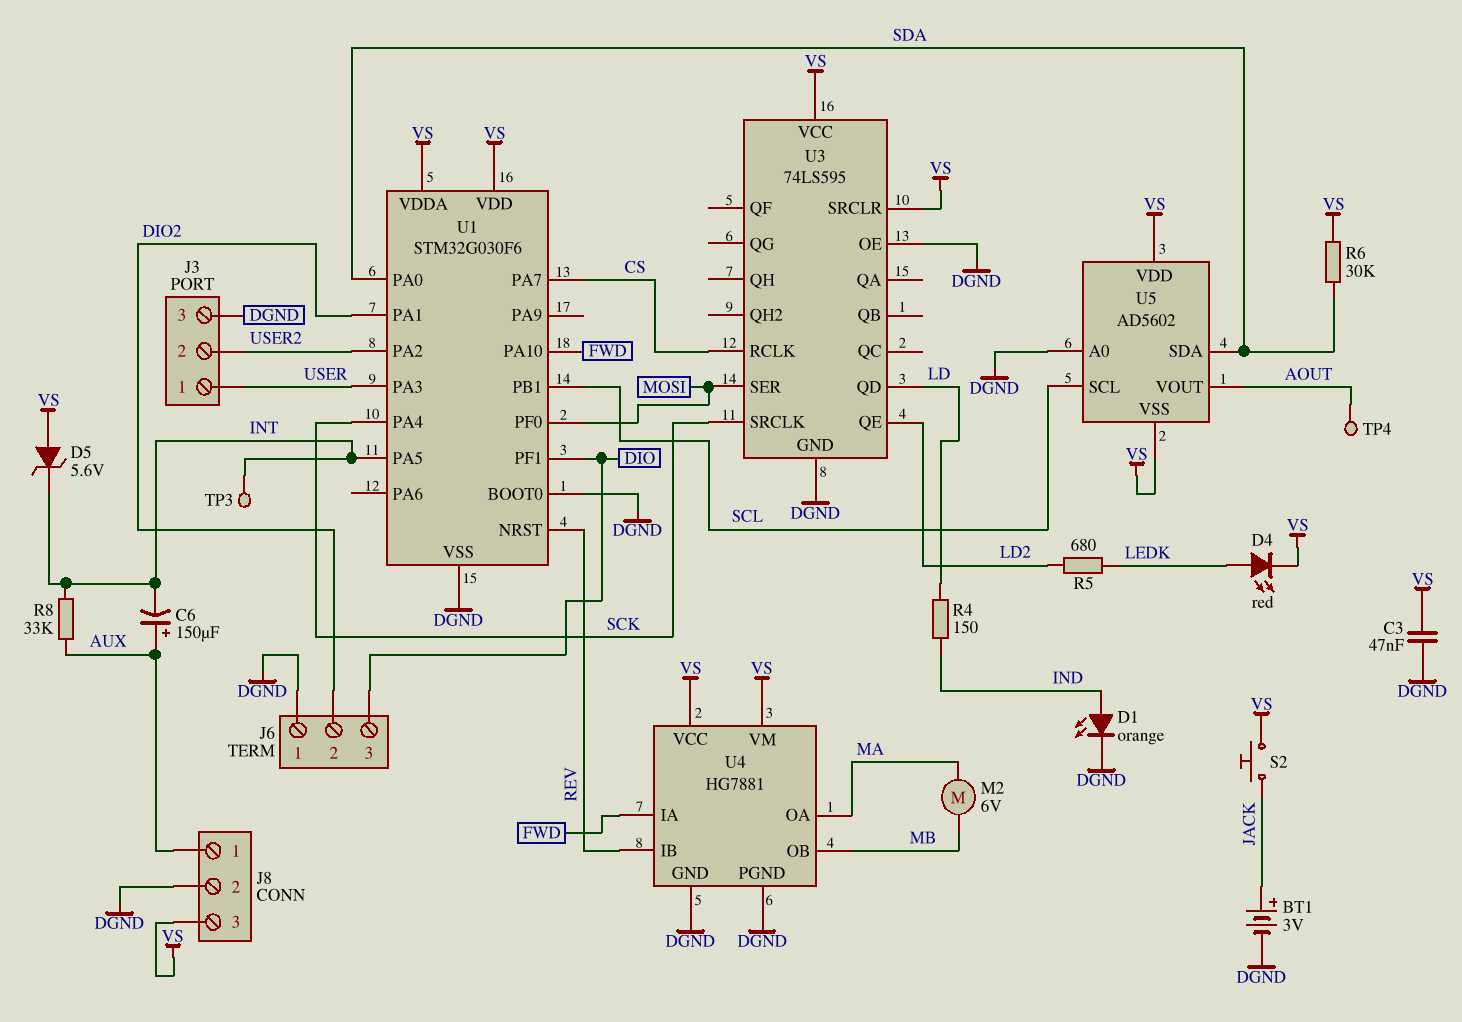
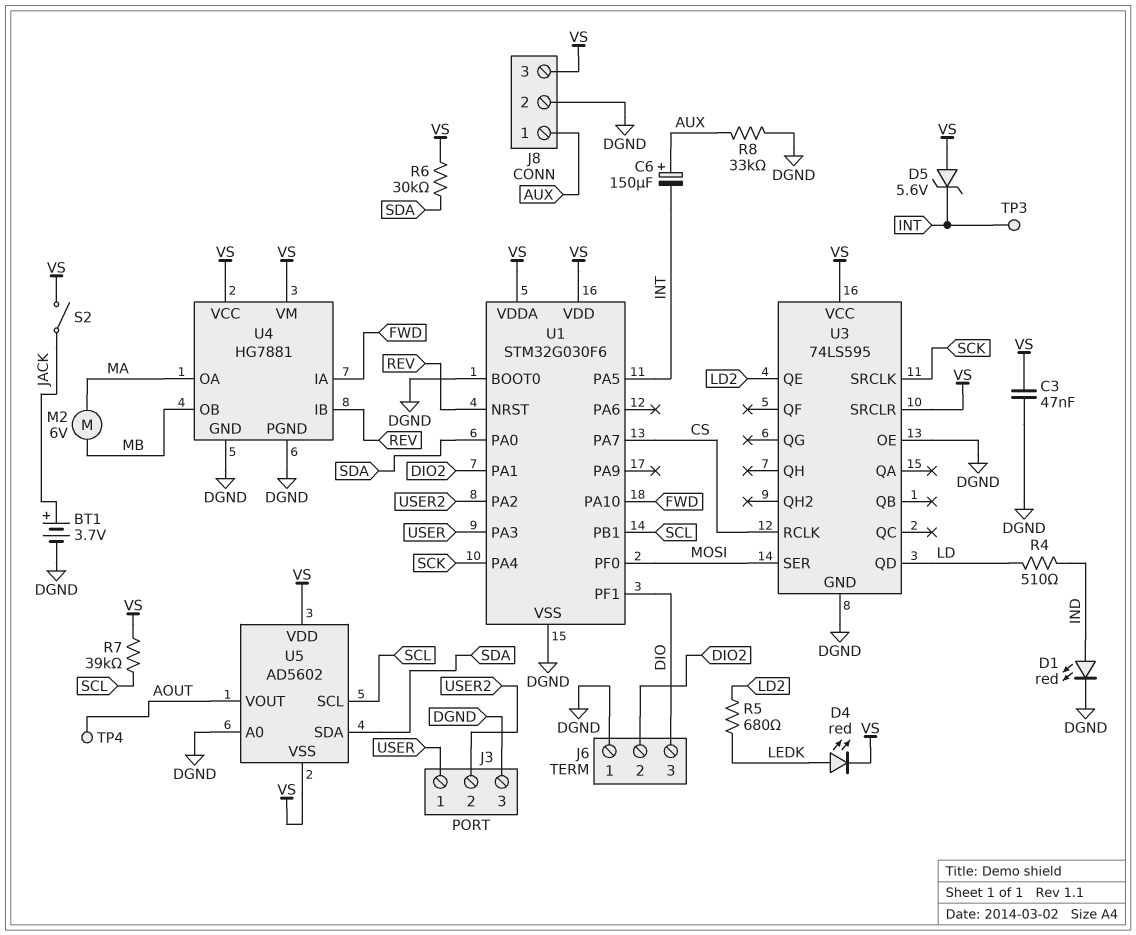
BT1: 3V (plus JACK, minus DGND) -> 3.7V (plus JACK, minus DGND)
D1: LED orange (A IND, K DGND) -> LED red (A IND, K DGND)
R4: 150 (IND, LD) -> 510 (IND, LD)
R7: none -> 39k (SCL, VS)
R8: 33k (AUX, INT) -> 33k (AUX, DGND)
S2: button (JACK, VS) -> switch (JACK, VS)

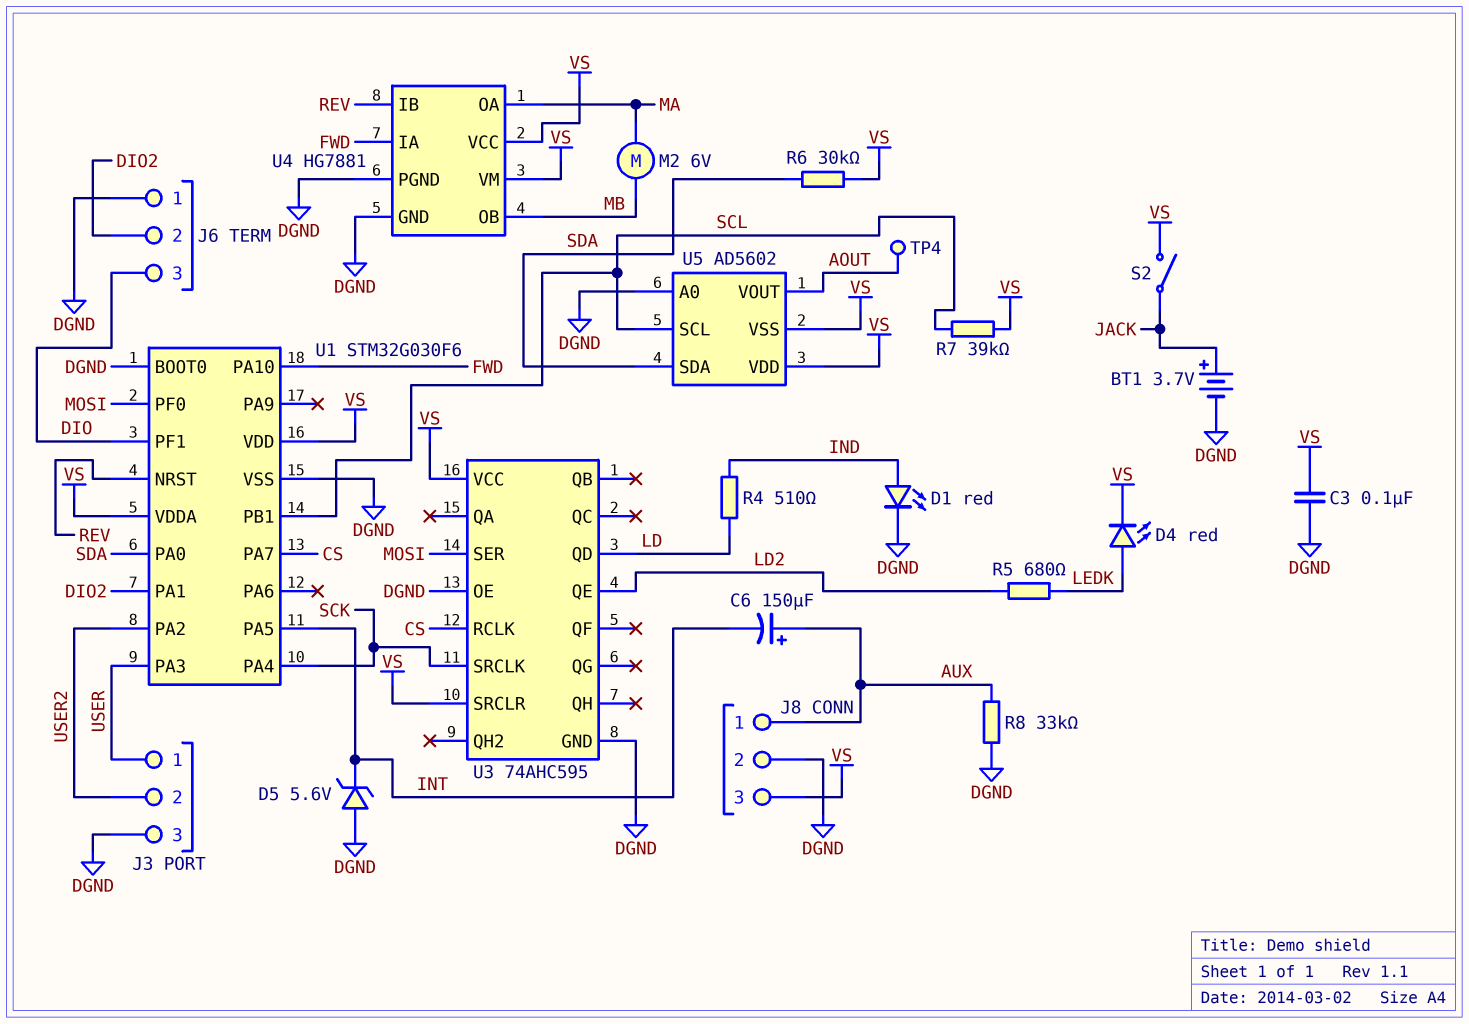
C3: 47nF (DGND, VS) -> 100nF (DGND, VS)
D5: zener 5.6V (A VS, K INT) -> zener 5.6V (A DGND, K INT)
TP3: test point (INT) -> none
U3: 74LS595 -> 74AHC595

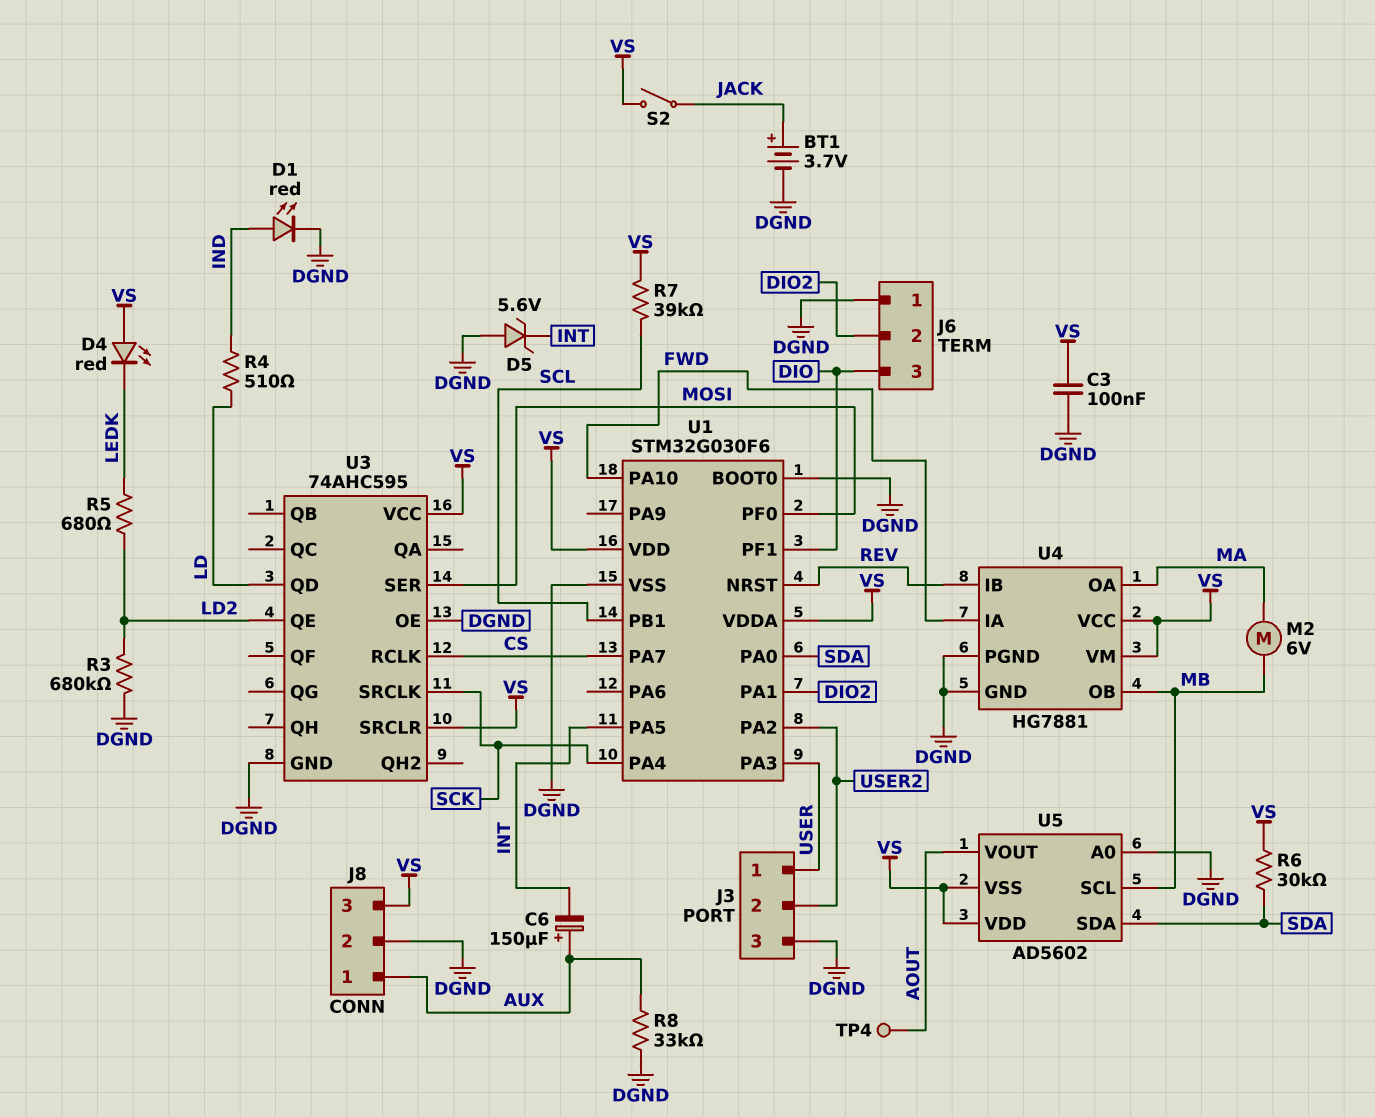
D4: LED red (A LEDK, K VS) -> LED red (A VS, K LEDK)
R3: none -> 680k (DGND, LD2)
U5 pin SCL: SCL -> MB

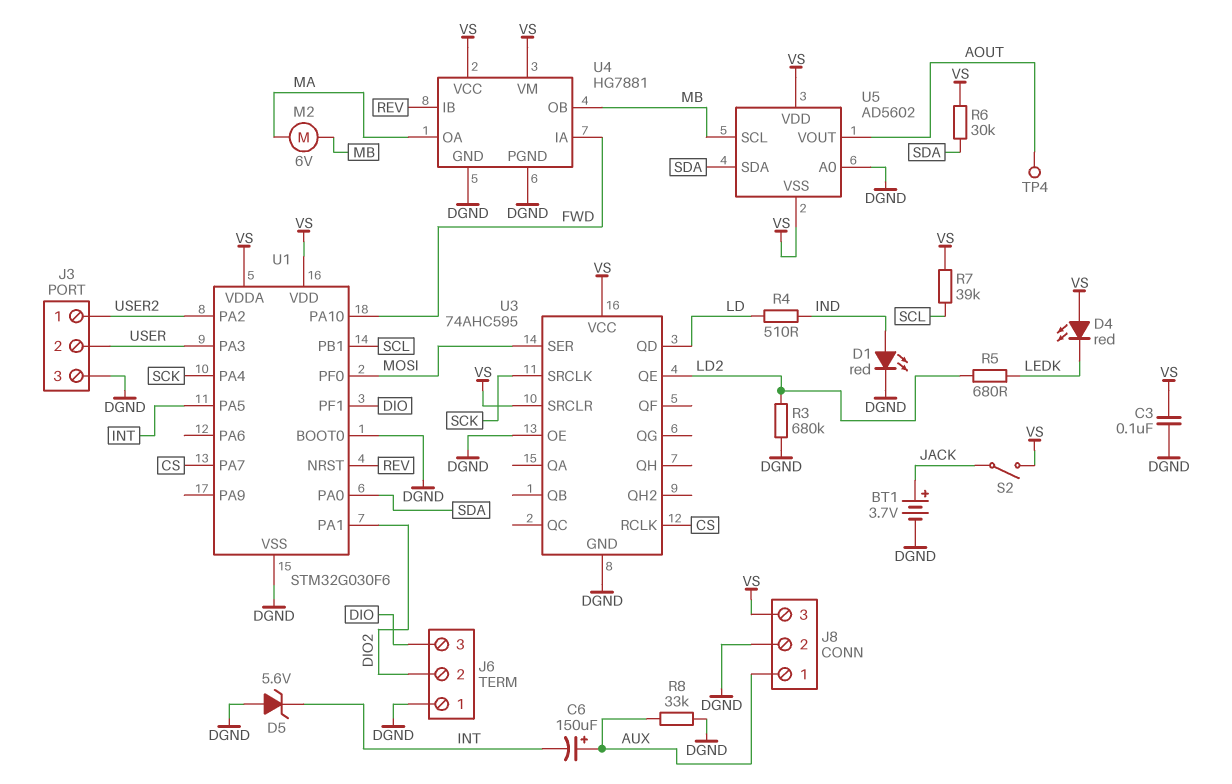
J3 pin 1: USER -> USER2
J3 pin 2: USER2 -> USER

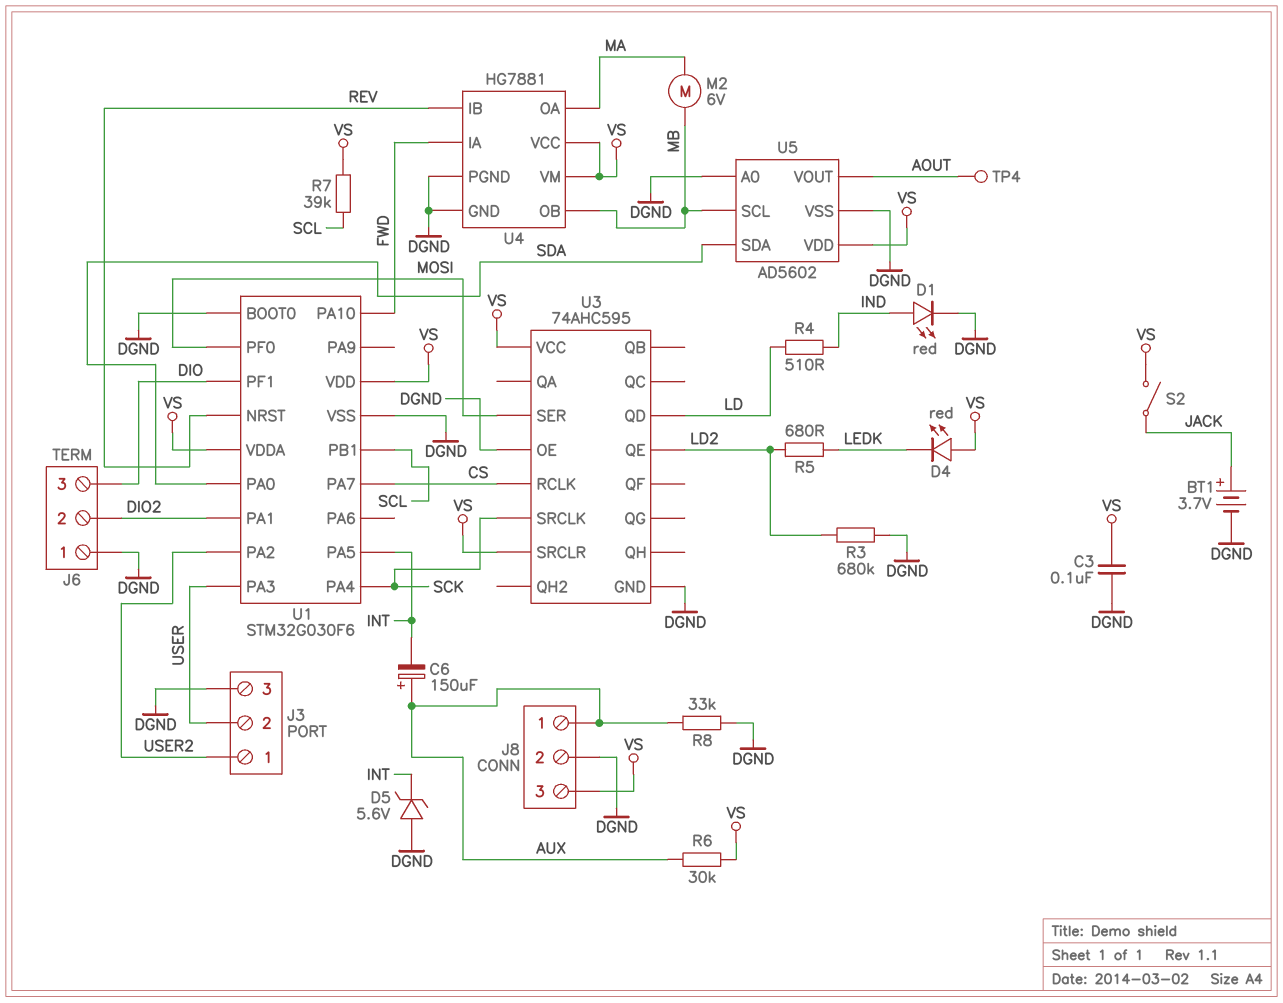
R6: 30k (SDA, VS) -> 30k (AUX, VS)
U5 pin VSS: VS -> DGND

